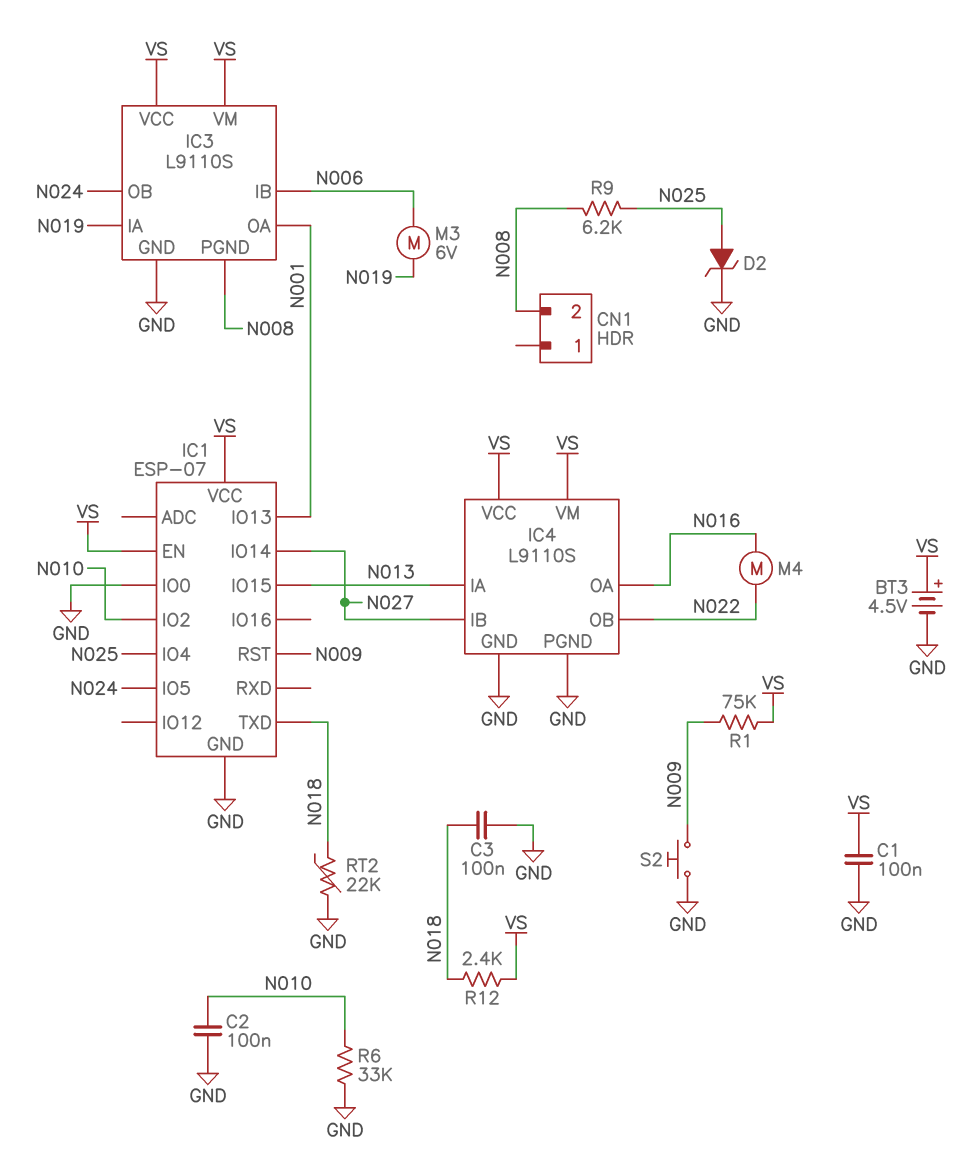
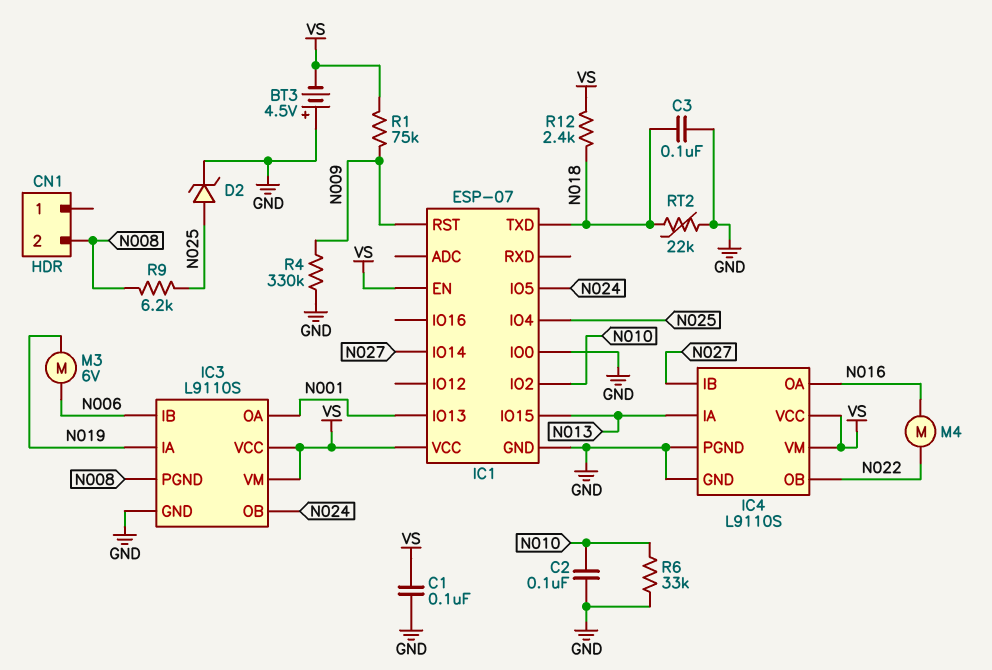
BT3: 4.5V (plus VS, minus GND) -> 4.5V (plus GND, minus VS)
R4: none -> 330k (GND, N009)
S2: button (GND, N009) -> none

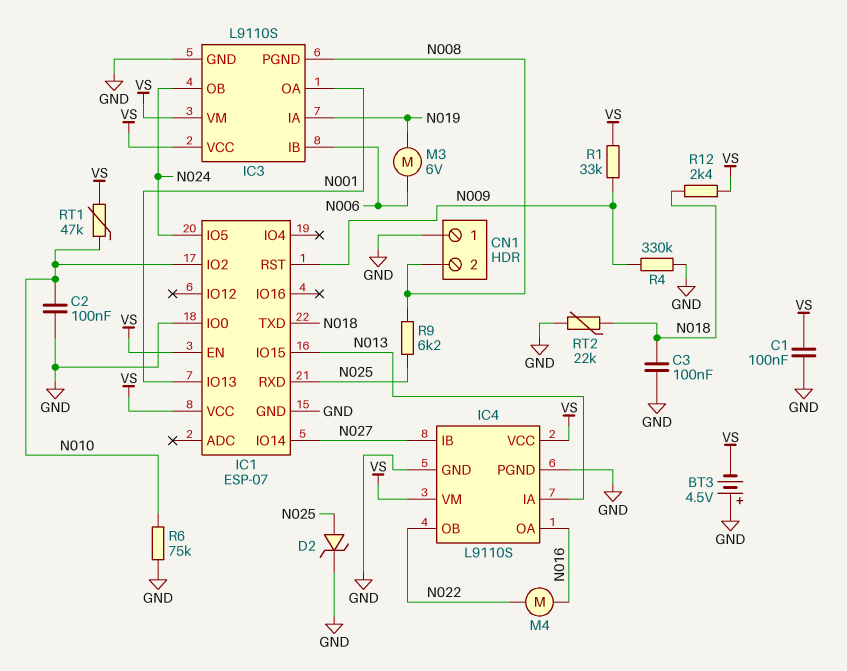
CN1 pin 1: none -> GND
IC1 pin IO4: N025 -> none
IC1 pin RXD: none -> N025
R1: 75k (N009, VS) -> 33k (N009, VS)
R6: 33k (GND, N010) -> 75k (GND, N010)
RT1: none -> 47k (N010, VS)

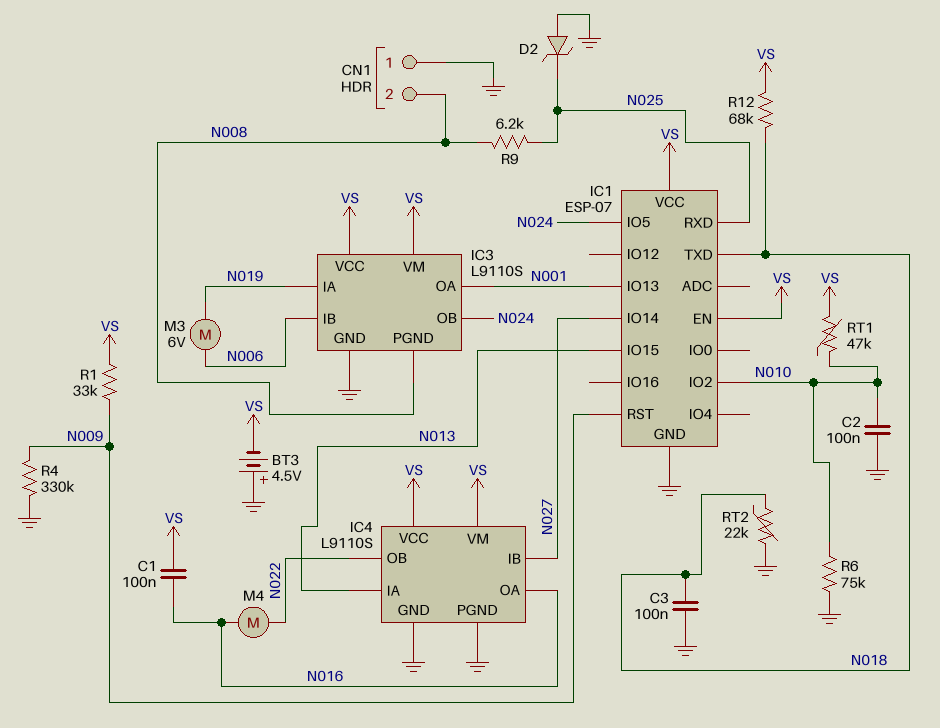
C1: 100nF (GND, VS) -> 100nF (N016, VS)
D2: zener (A N025, K GND) -> zener (A GND, K N025)
IC1 pin IO0: GND -> none
R12: 2.4k (N018, VS) -> 68k (N018, VS)

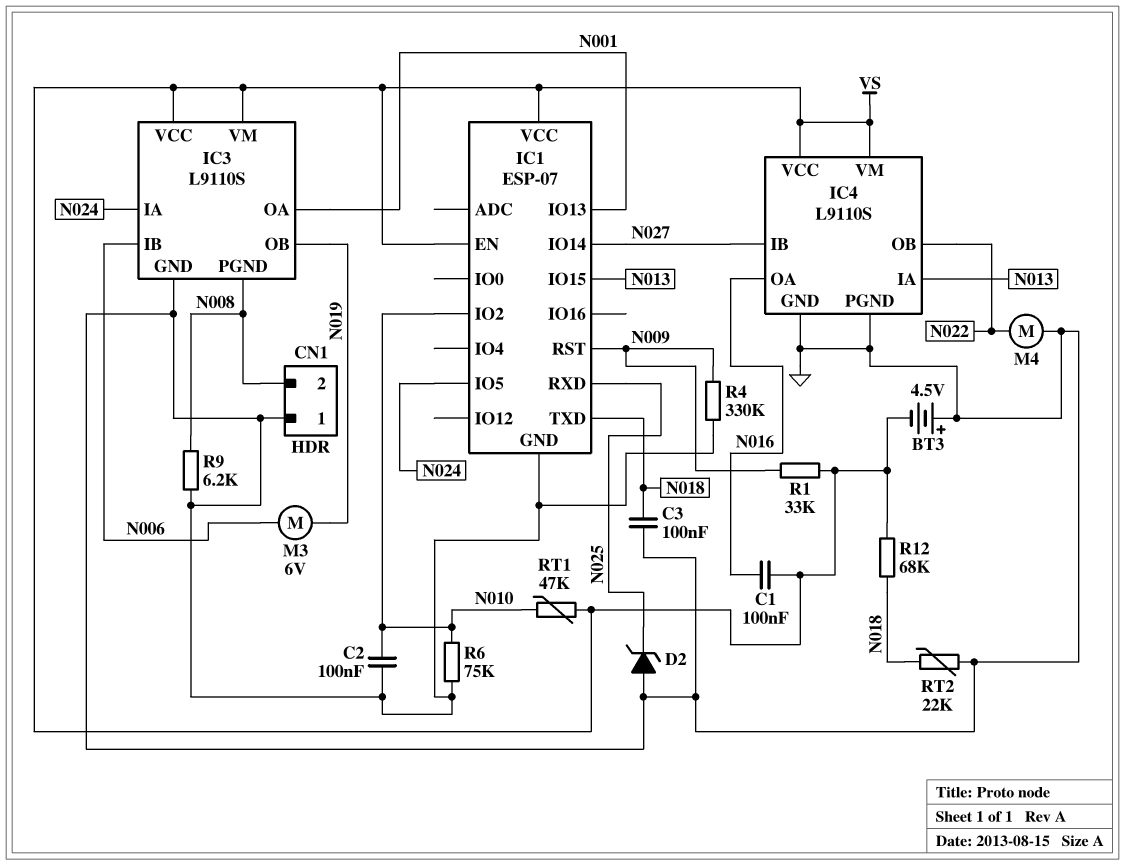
IC3 pin IA: N019 -> N024
IC3 pin OB: N024 -> N019
M4: motor (N016, N022) -> motor (GND, N022)
R9: 6.2k (N008, N025) -> 6.2k (GND, N008)

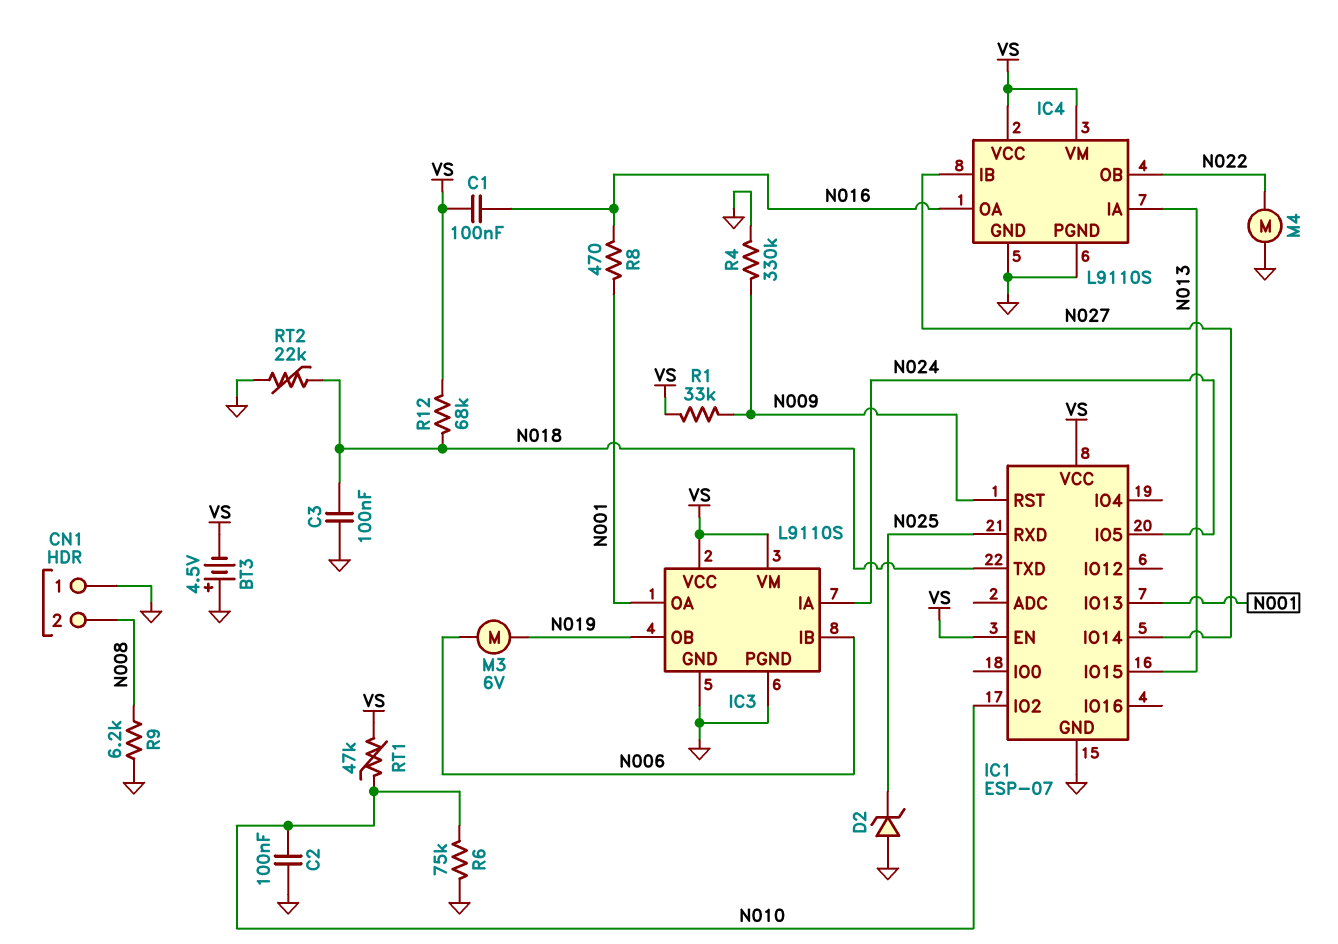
IC3 pin PGND: N008 -> GND
R8: none -> 470 (N001, N016)

